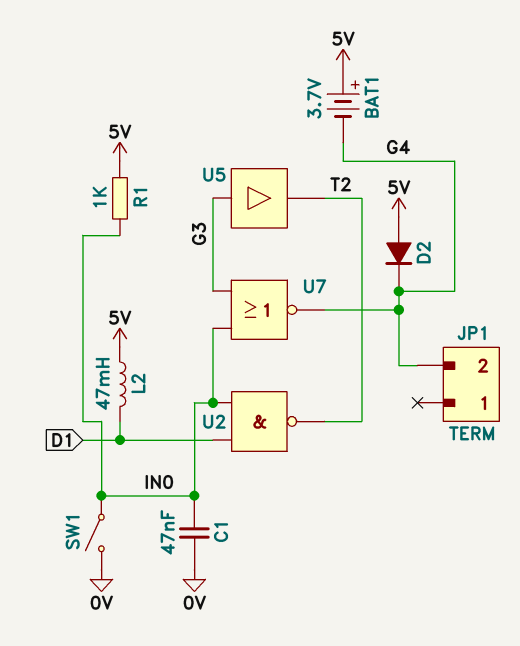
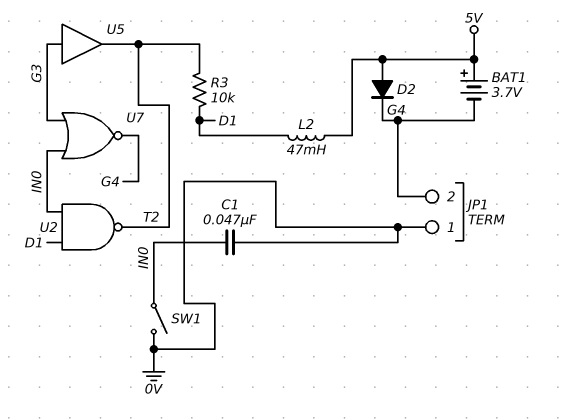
JP1 pin 1: none -> 0V
R1: 1k (5V, IN0) -> none
R3: none -> 10k (D1, T2)

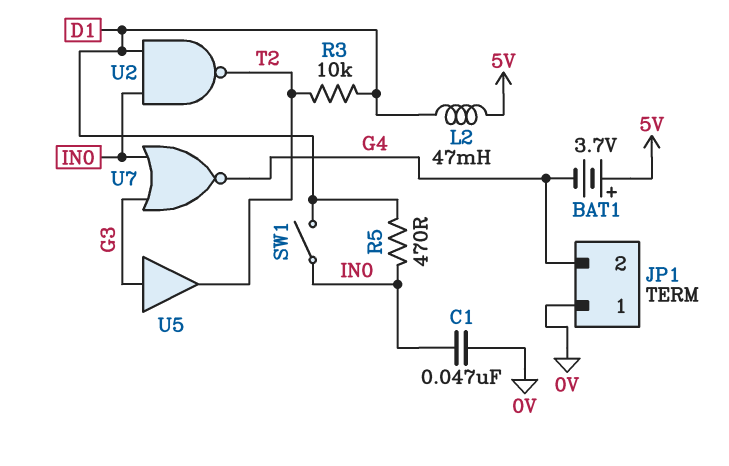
D2: diode (A 5V, K G4) -> none
R5: none -> 470 (D1, IN0)
SW1: switch (0V, IN0) -> switch (D1, IN0)

